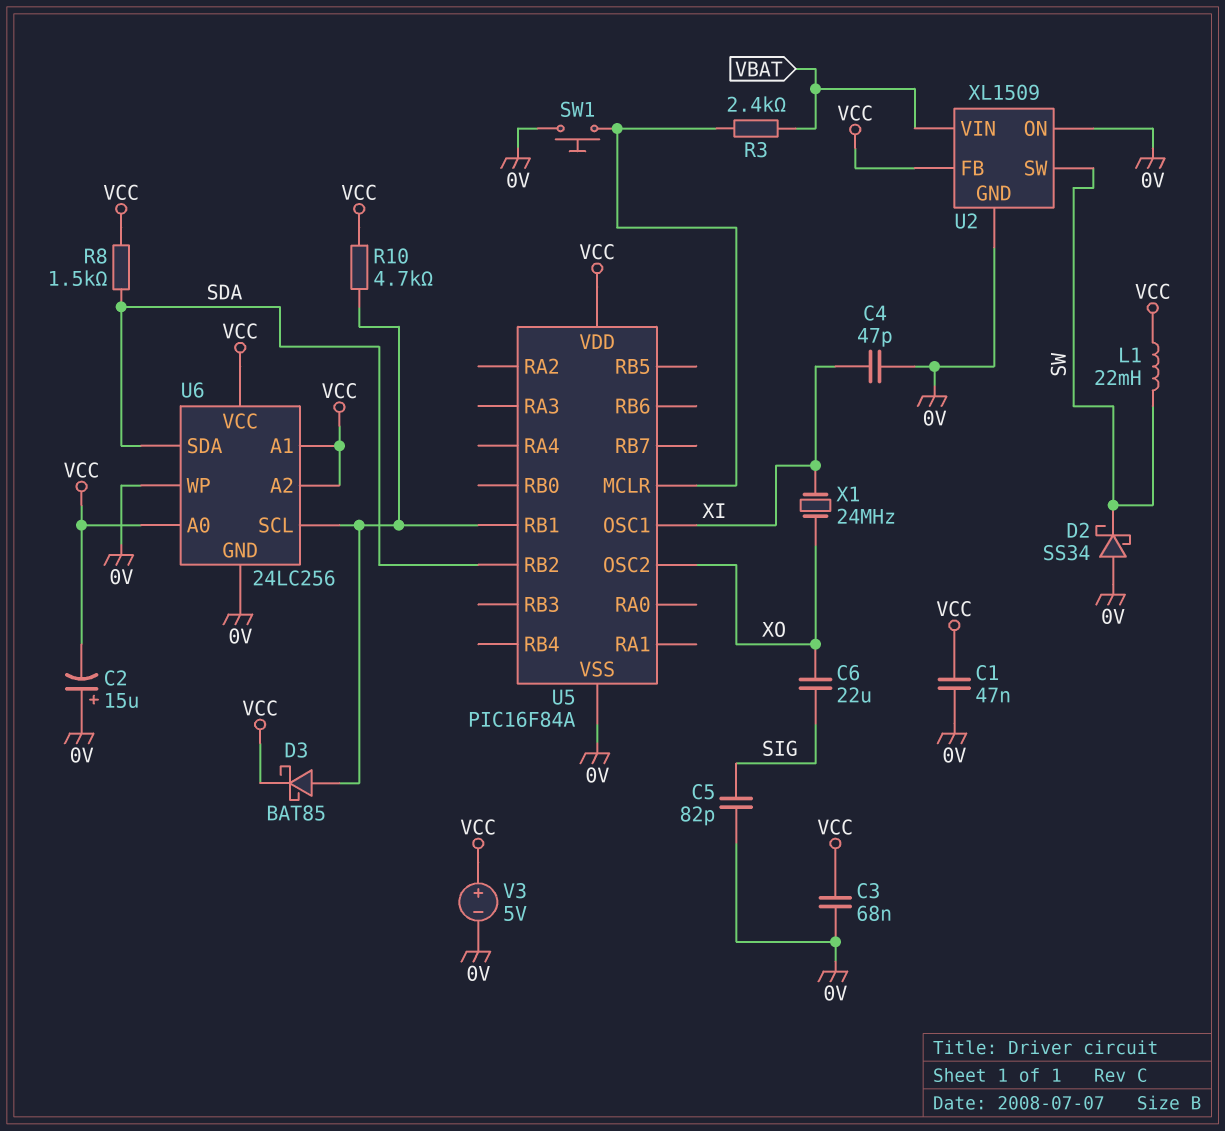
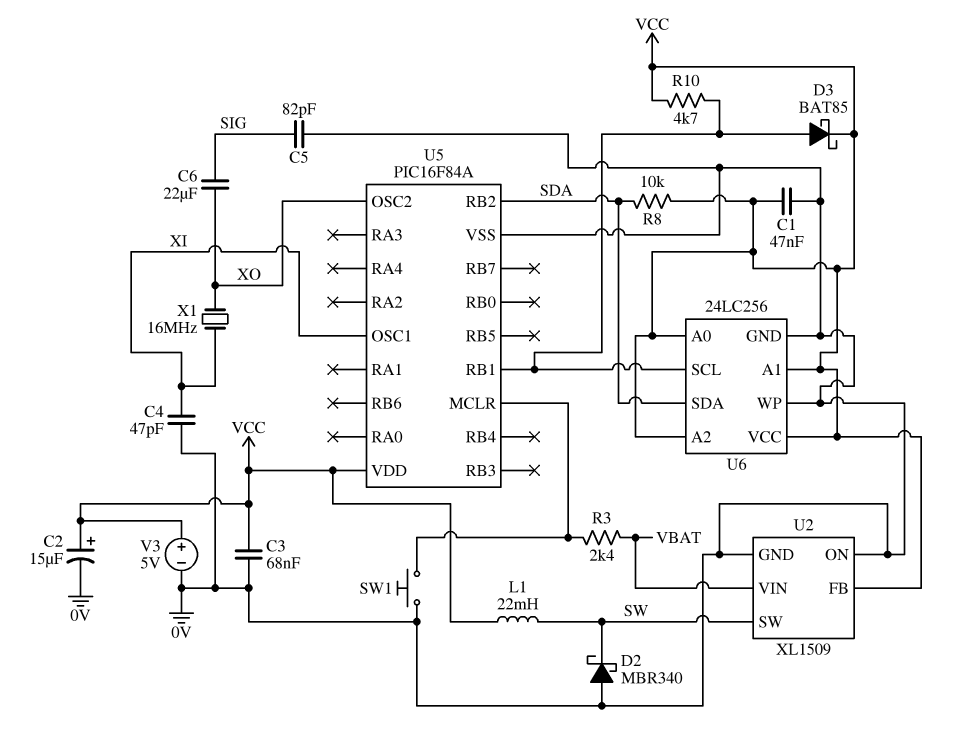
C2: 15uF (plus 0V, minus VCC) -> 15uF (plus VCC, minus 0V)
D2: schottky SS34 (A 0V, K SW) -> schottky MBR340 (A 0V, K SW)
R8: 1.5k (SDA, VCC) -> 10k (SDA, VCC)
X1: 24MHz (XI, XO) -> 16MHz (XI, XO)

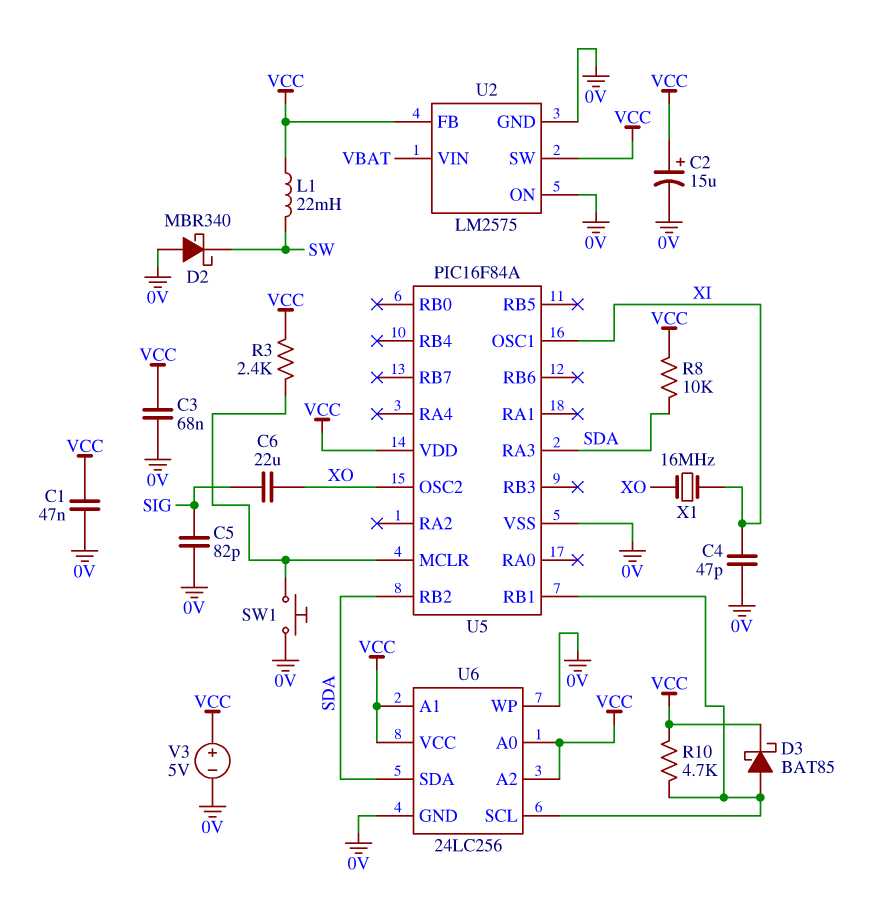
R3: 2.4k (U5/MCLR, VBAT) -> 2.4k (U5/MCLR, VCC)
U2: XL1509 -> LM2575
U2 pin SW: SW -> VCC
U5 pin RA3: none -> SDA

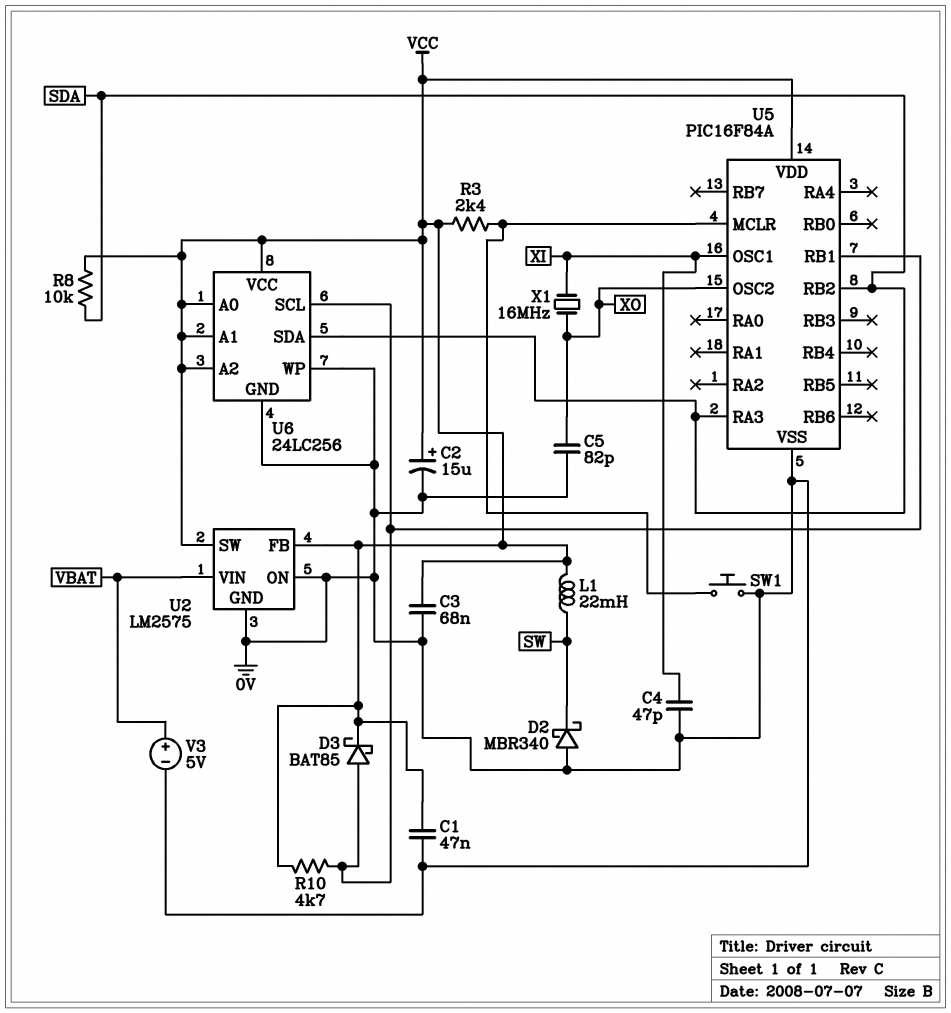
C5: 82pF (0V, SIG) -> 82pF (0V, XO)
C6: 22uF (SIG, XO) -> none
V3: 5V (plus VCC, minus 0V) -> 5V (plus VBAT, minus 0V)

